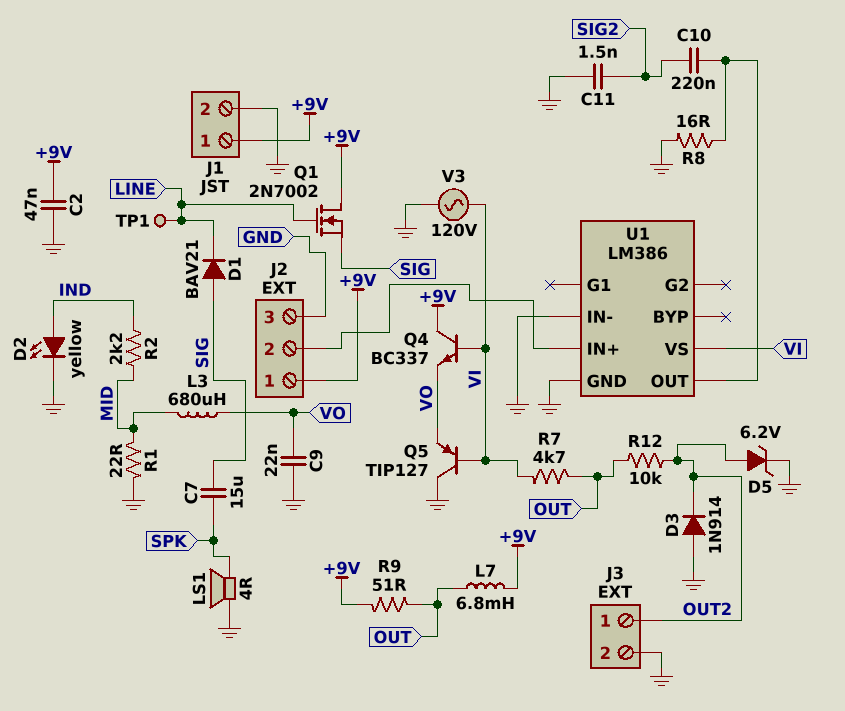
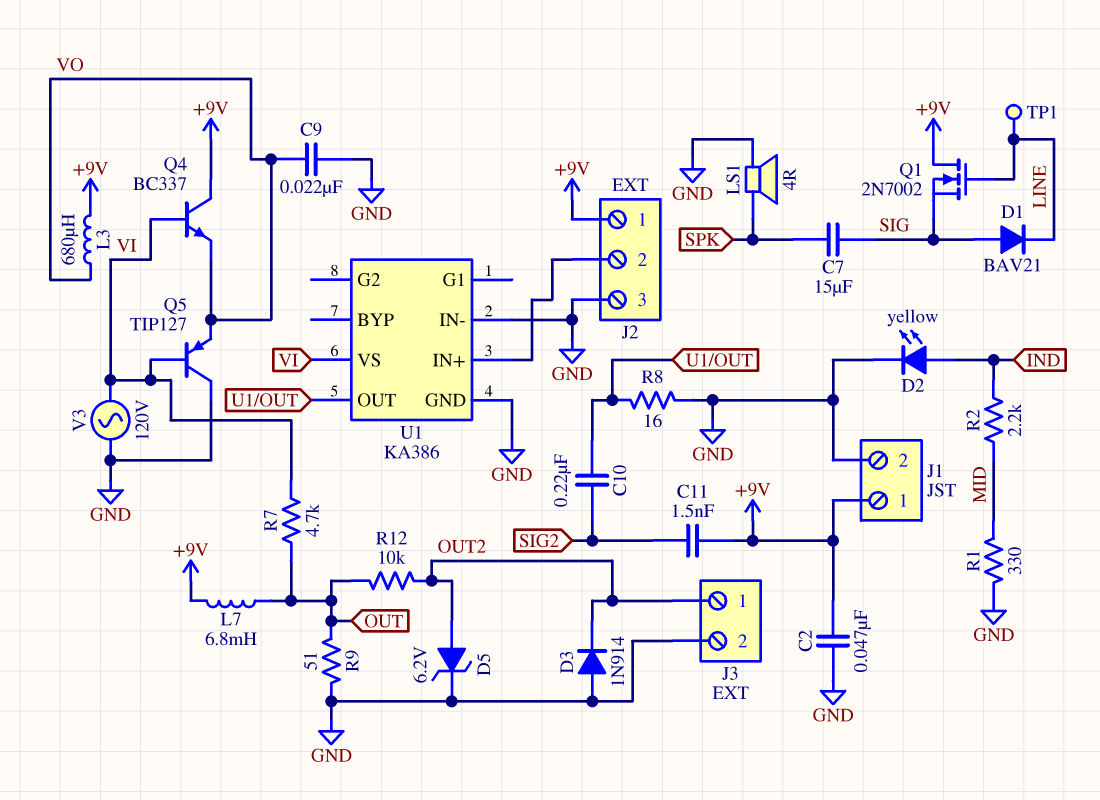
C11: 1.5nF (GND, SIG2) -> 1.5nF (+9V, SIG2)
L3: 680uH (MID, VO) -> 680uH (+9V, VO)
R1: 22 (GND, MID) -> 330 (GND, MID)
R9: 51 (+9V, OUT) -> 51 (GND, OUT)
U1: LM386 -> KA386

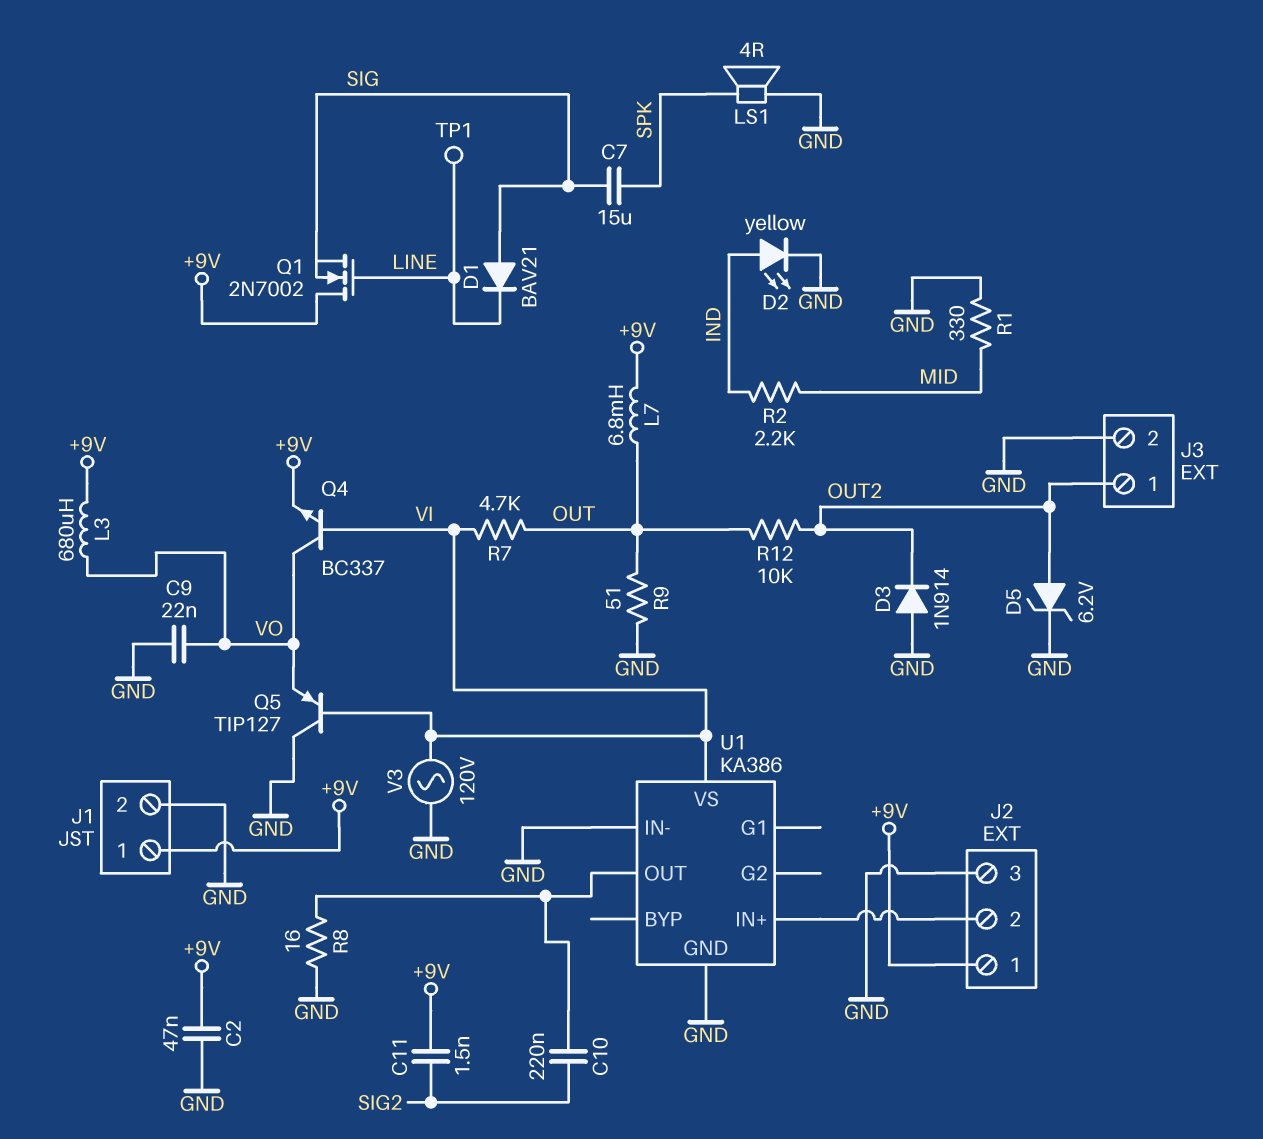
Q4: NPN BC337 (B VI, C +9V, E VO) -> NPN BC337 (B VI, C VO, E +9V)

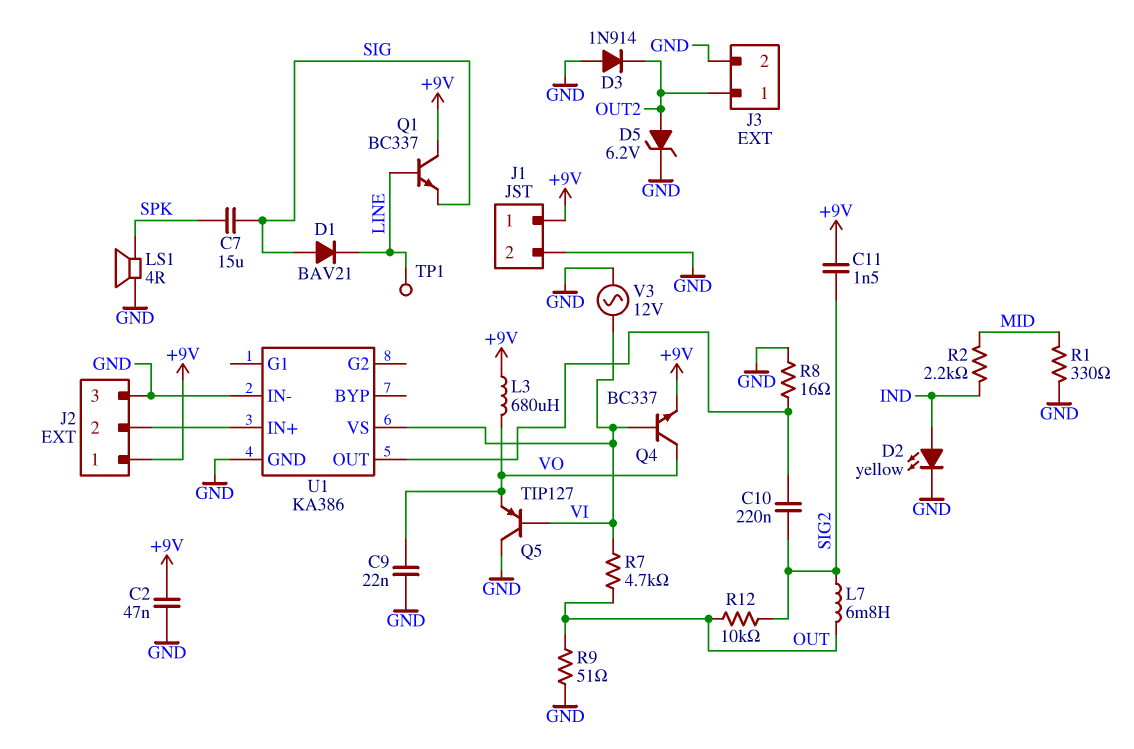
L7: 6.8mH (+9V, OUT) -> 6.8mH (OUT, SIG2)
Q1: NMOS 2N7002 (G LINE, D +9V, S SIG) -> NPN BC337 (B LINE, C +9V, E SIG)
R12: 10k (OUT, OUT2) -> 10k (OUT, SIG2)
V3: AC 120V (GND, VI) -> AC 12V (GND, VI)

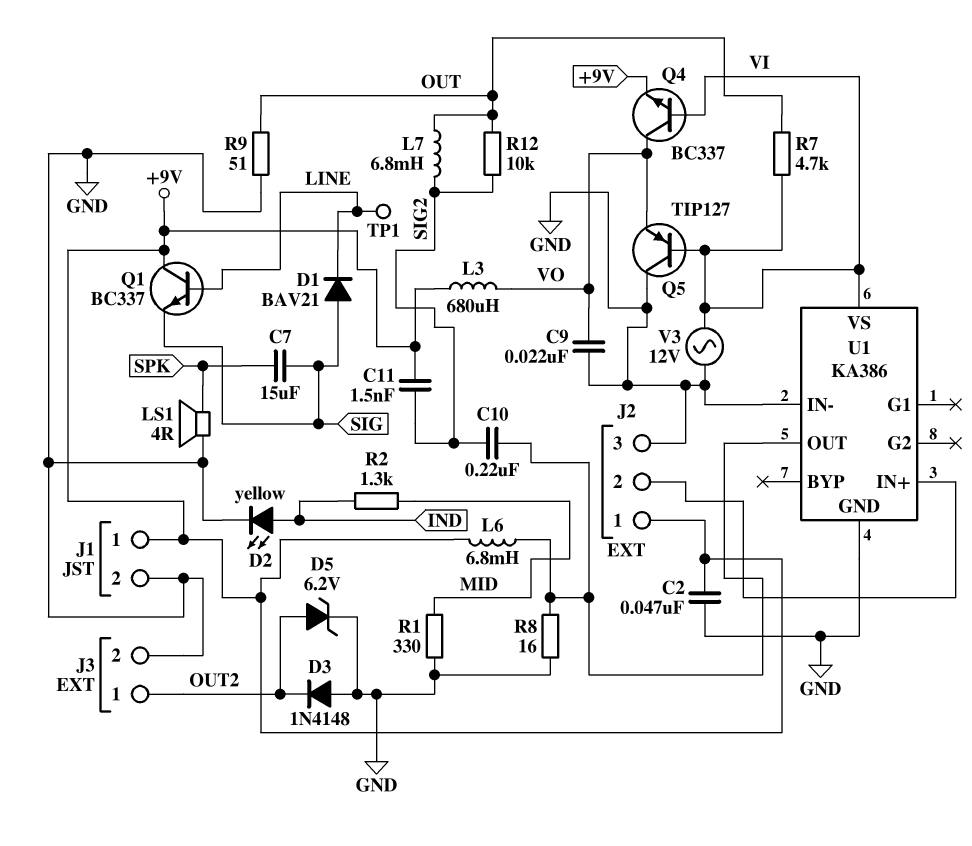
D3: diode 1N914 (A GND, K OUT2) -> diode 1N4148 (A GND, K OUT2)
L6: none -> 6.8mH (+9V, U1/OUT)
R2: 2.2k (IND, MID) -> 1.3k (IND, MID)

